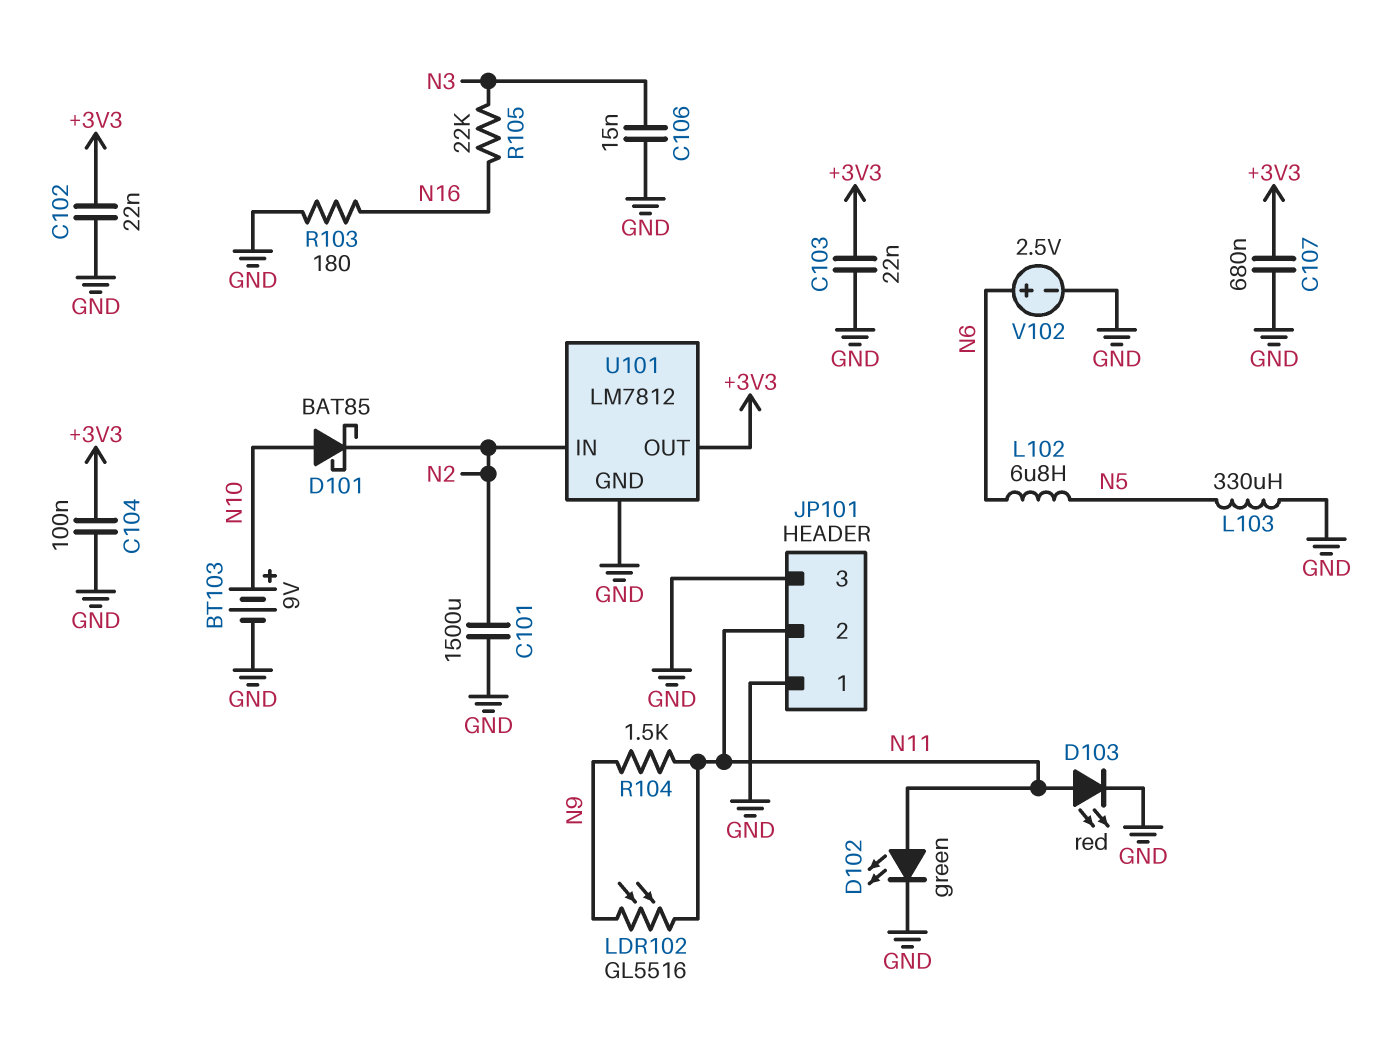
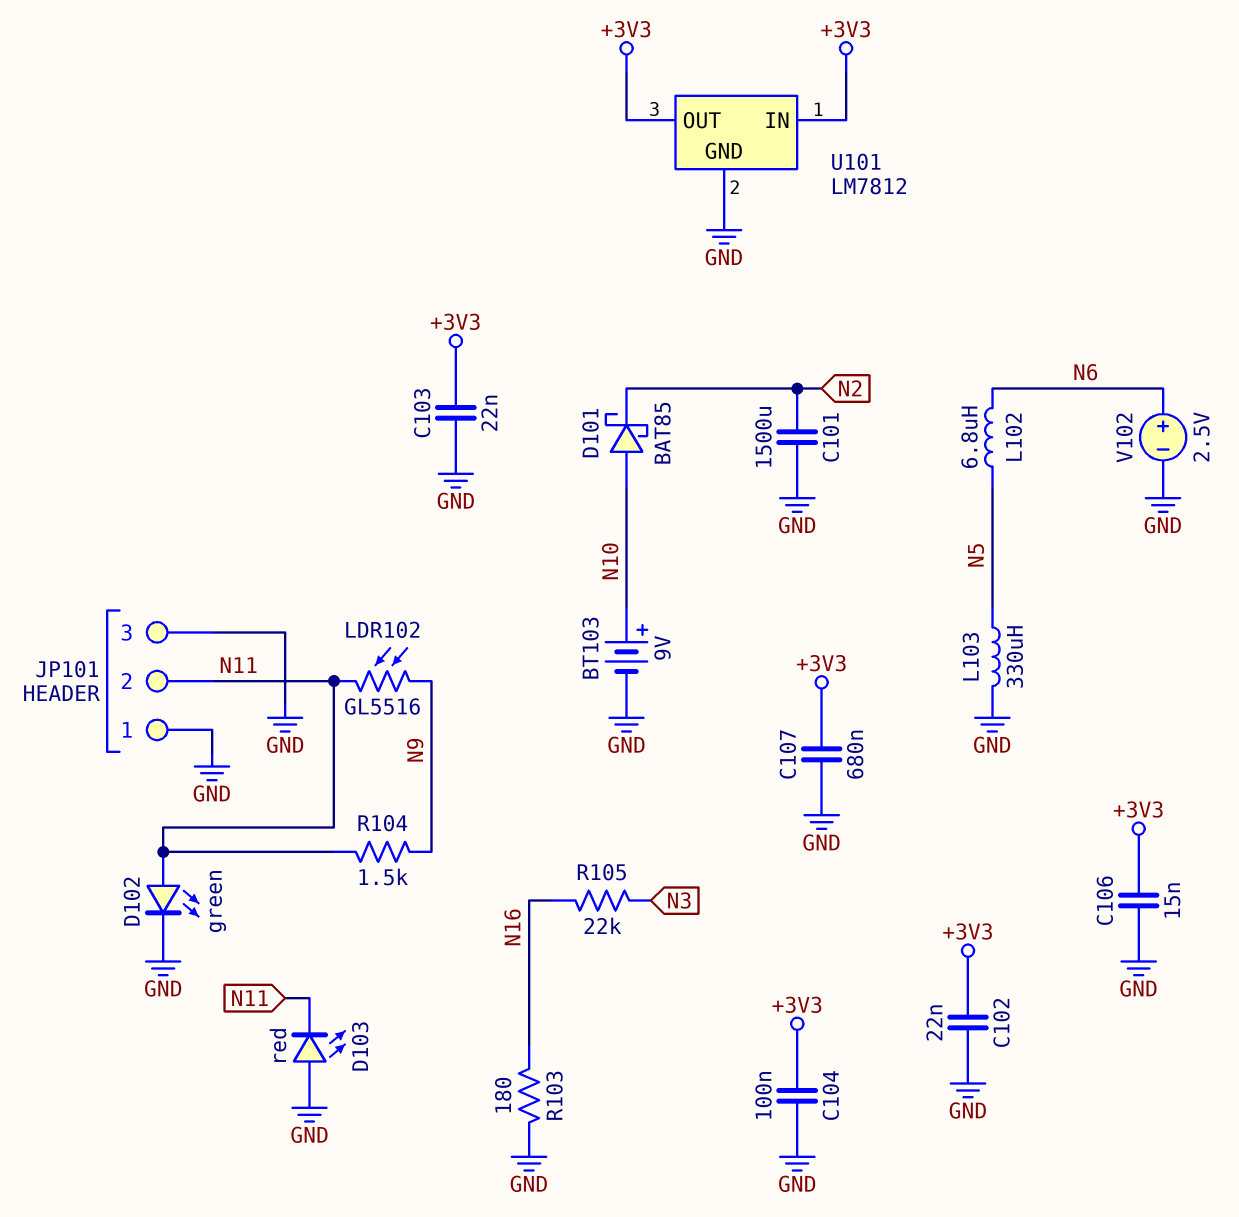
C106: 15nF (GND, N3) -> 15nF (+3V3, GND)
D103: LED red (A N11, K GND) -> LED red (A GND, K N11)
U101 pin IN: N2 -> +3V3

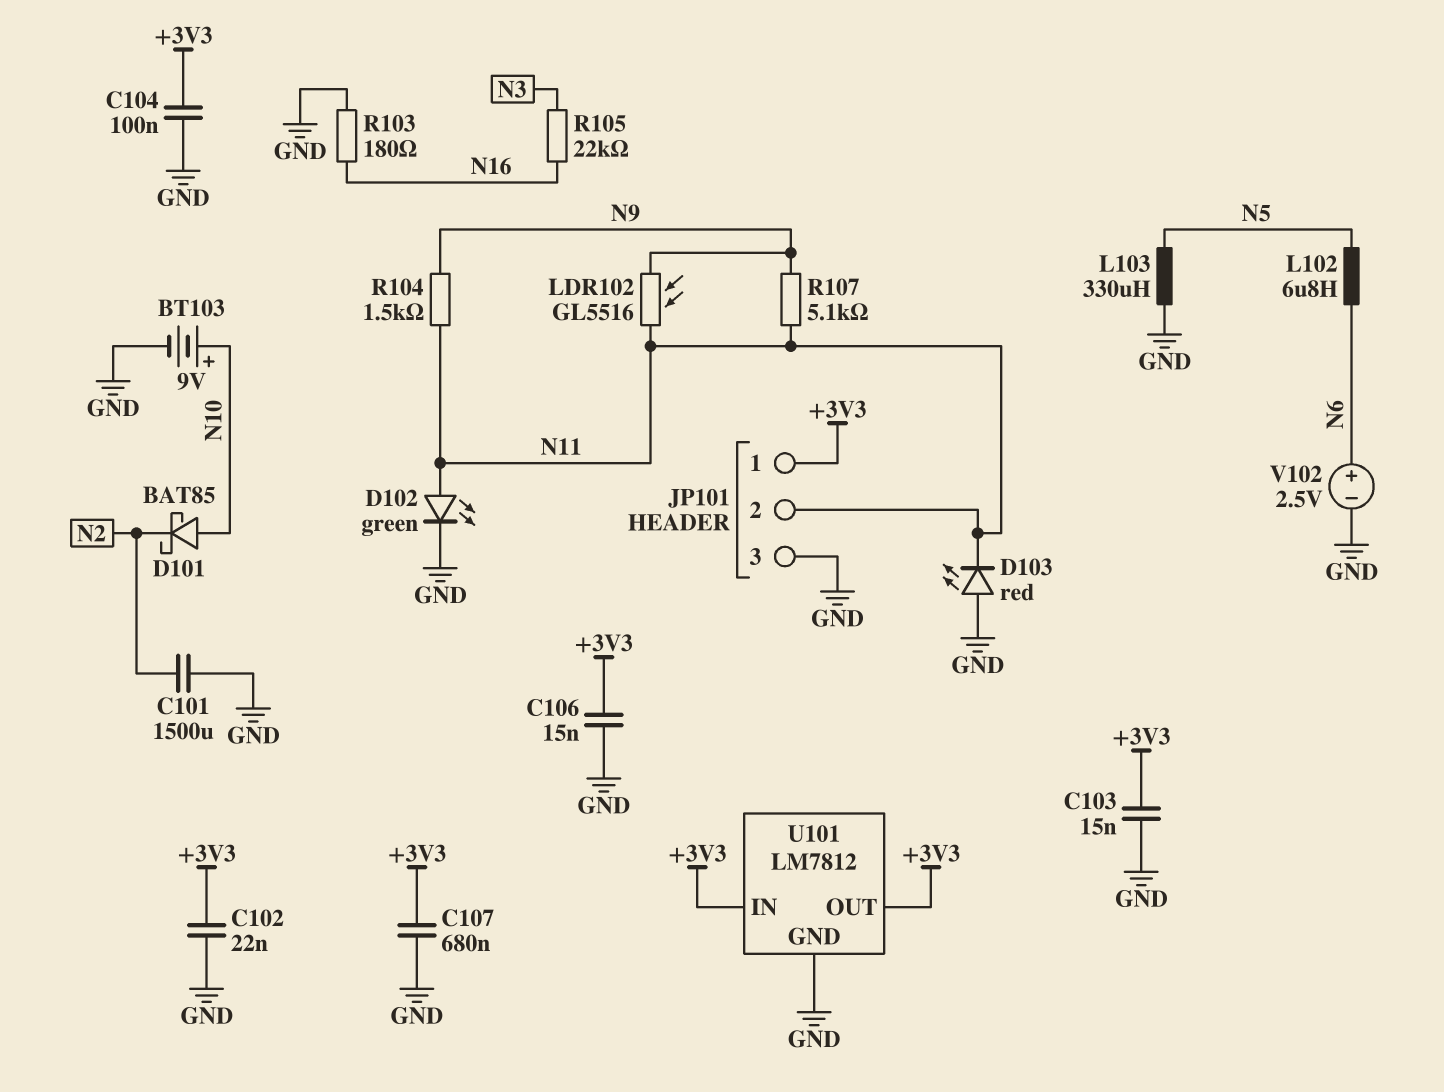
C103: 22nF (+3V3, GND) -> 15nF (+3V3, GND)
JP101 pin 1: GND -> +3V3
R107: none -> 5.1k (N9, N11)

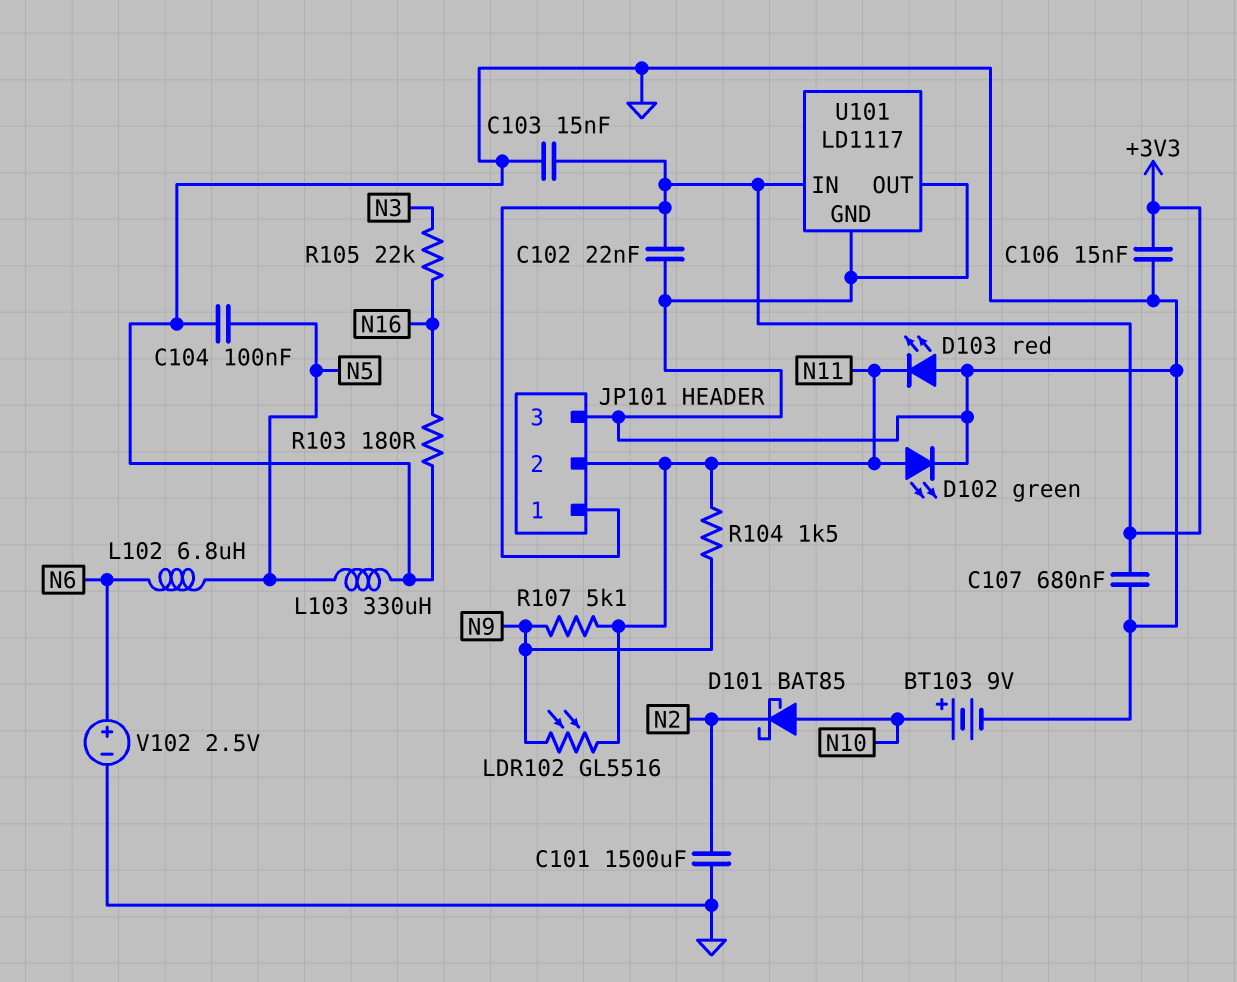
C104: 100nF (+3V3, GND) -> 100nF (GND, N5)
U101: LM7812 -> LD1117
U101 pin OUT: +3V3 -> GND

